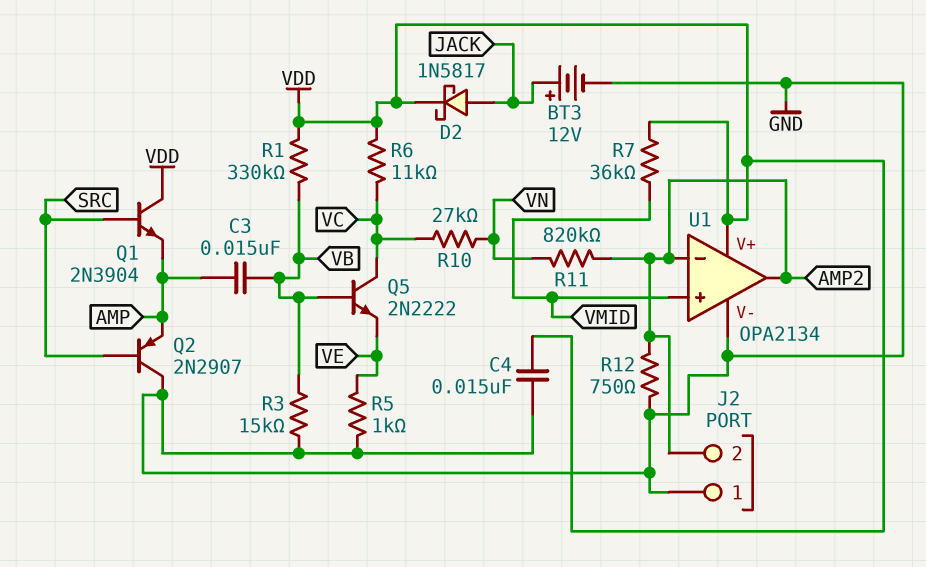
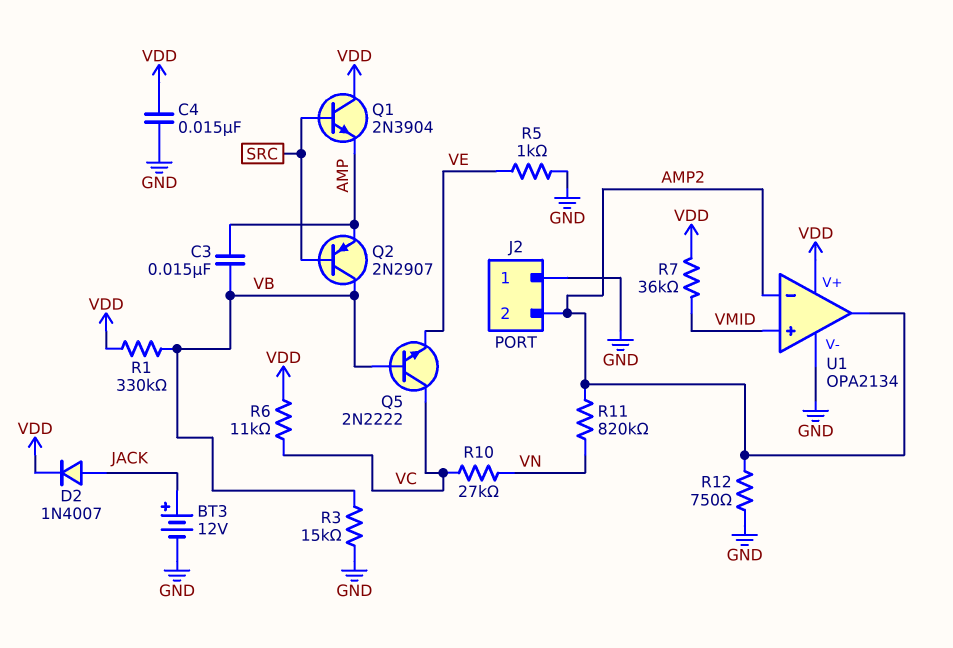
D2: schottky 1N5817 (A JACK, K VDD) -> diode 1N4007 (A JACK, K VDD)
Q2: PNP 2N2907 (B SRC, C GND, E AMP) -> PNP 2N2907 (B SRC, C VB, E AMP)

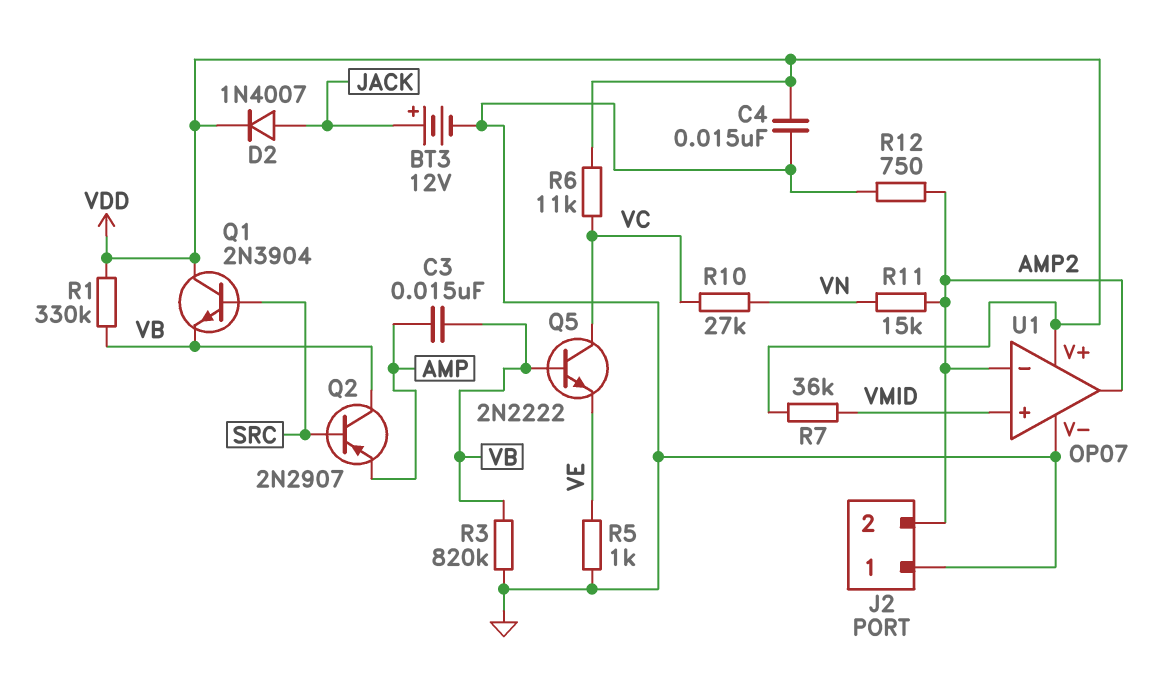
Q1: NPN 2N3904 (B SRC, C VDD, E AMP) -> NPN 2N3904 (B SRC, C VDD, E VB)
R3: 15k (GND, VB) -> 820k (GND, VB)
R11: 820k (AMP2, VN) -> 15k (AMP2, VN)
U1: OPA2134 -> OP07

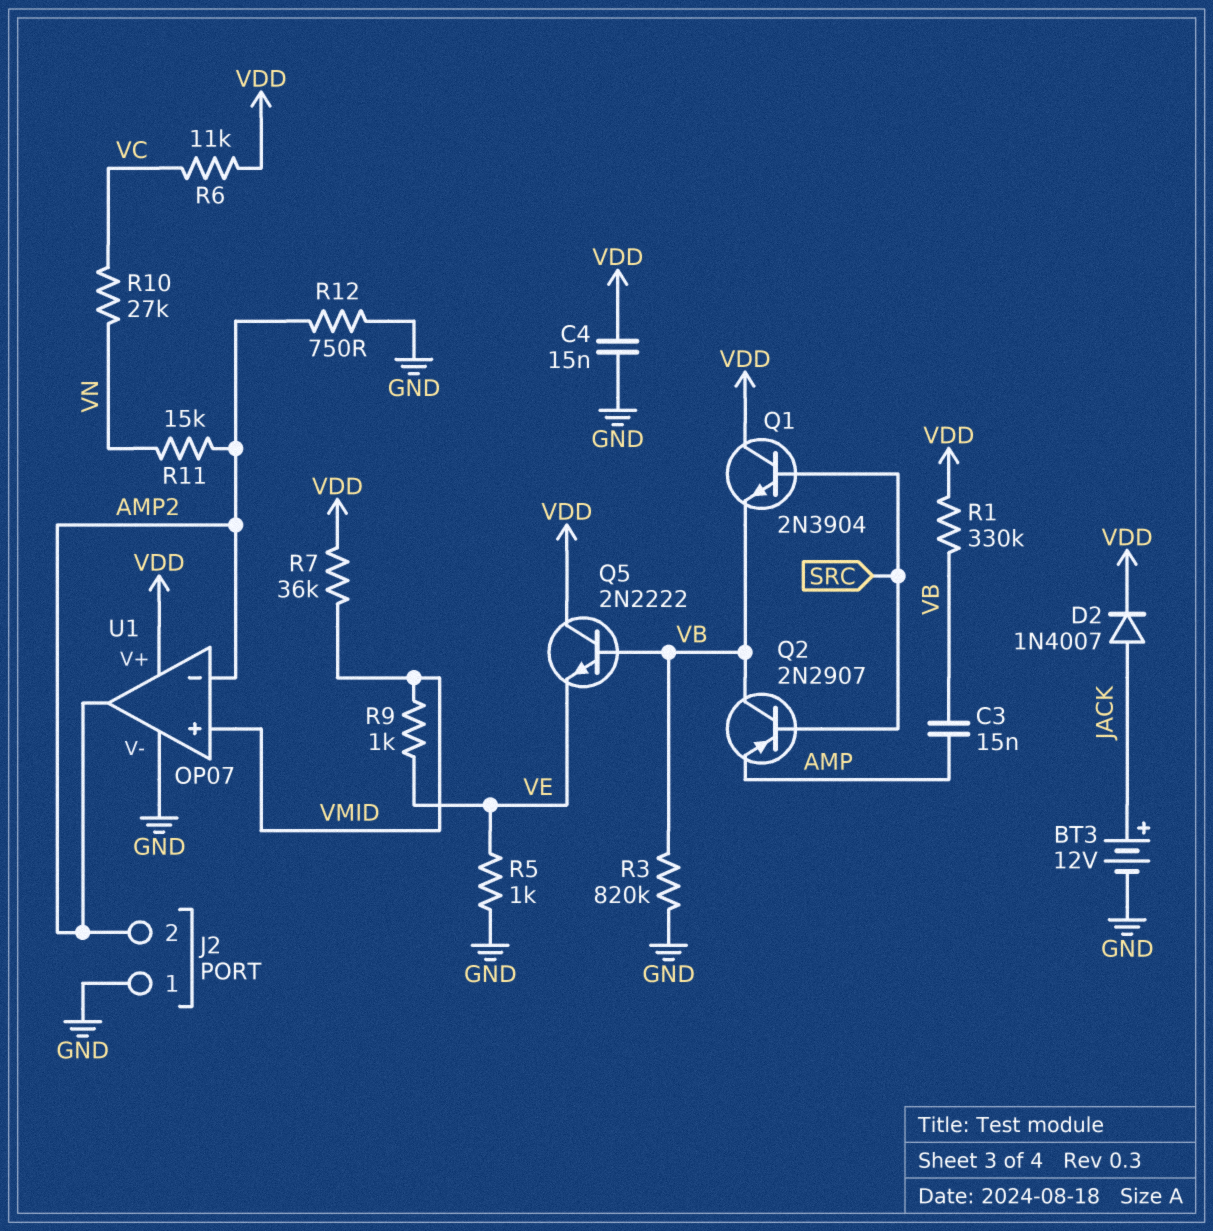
Q5: NPN 2N2222 (B VB, C VC, E VE) -> NPN 2N2222 (B VB, C VDD, E VE)
R9: none -> 1k (VE, VMID)

